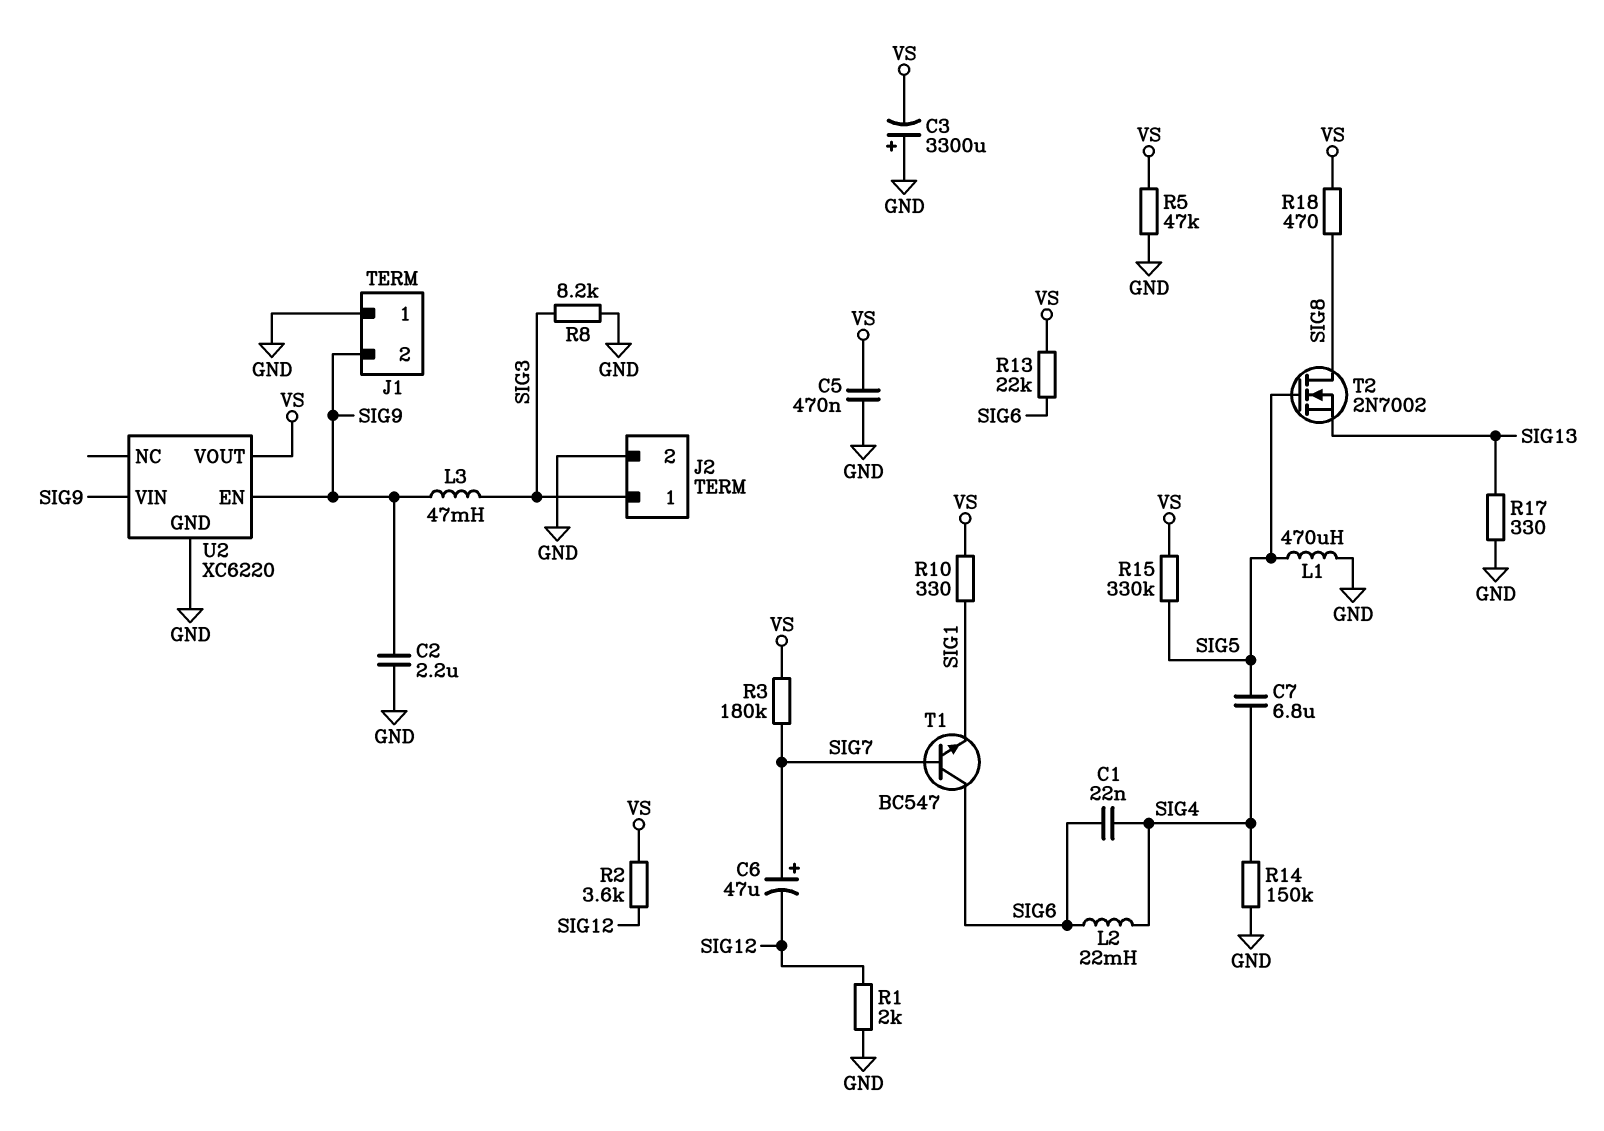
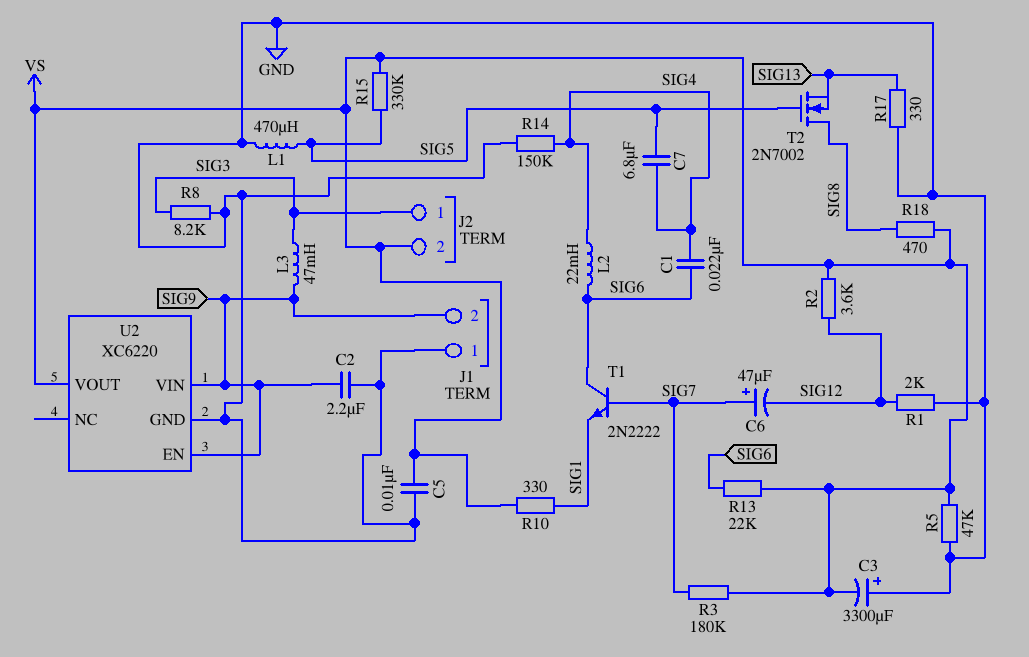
C5: 470nF (GND, VS) -> 10nF (GND, VS)
J2 pin 2: GND -> VS
T1: NPN BC547 (B SIG7, C SIG6, E SIG1) -> NPN 2N2222 (B SIG7, C SIG6, E SIG1)

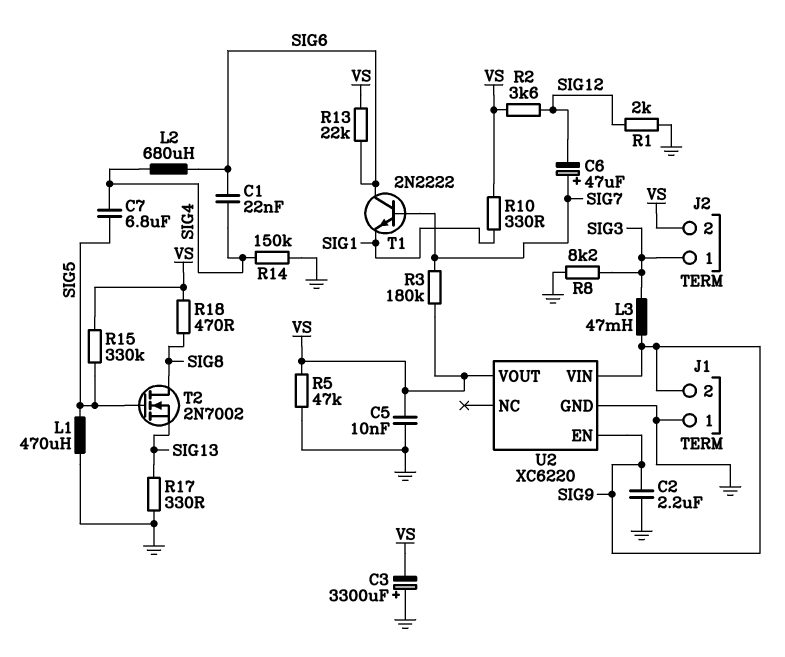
L2: 22mH (SIG4, SIG6) -> 680uH (SIG4, SIG6)

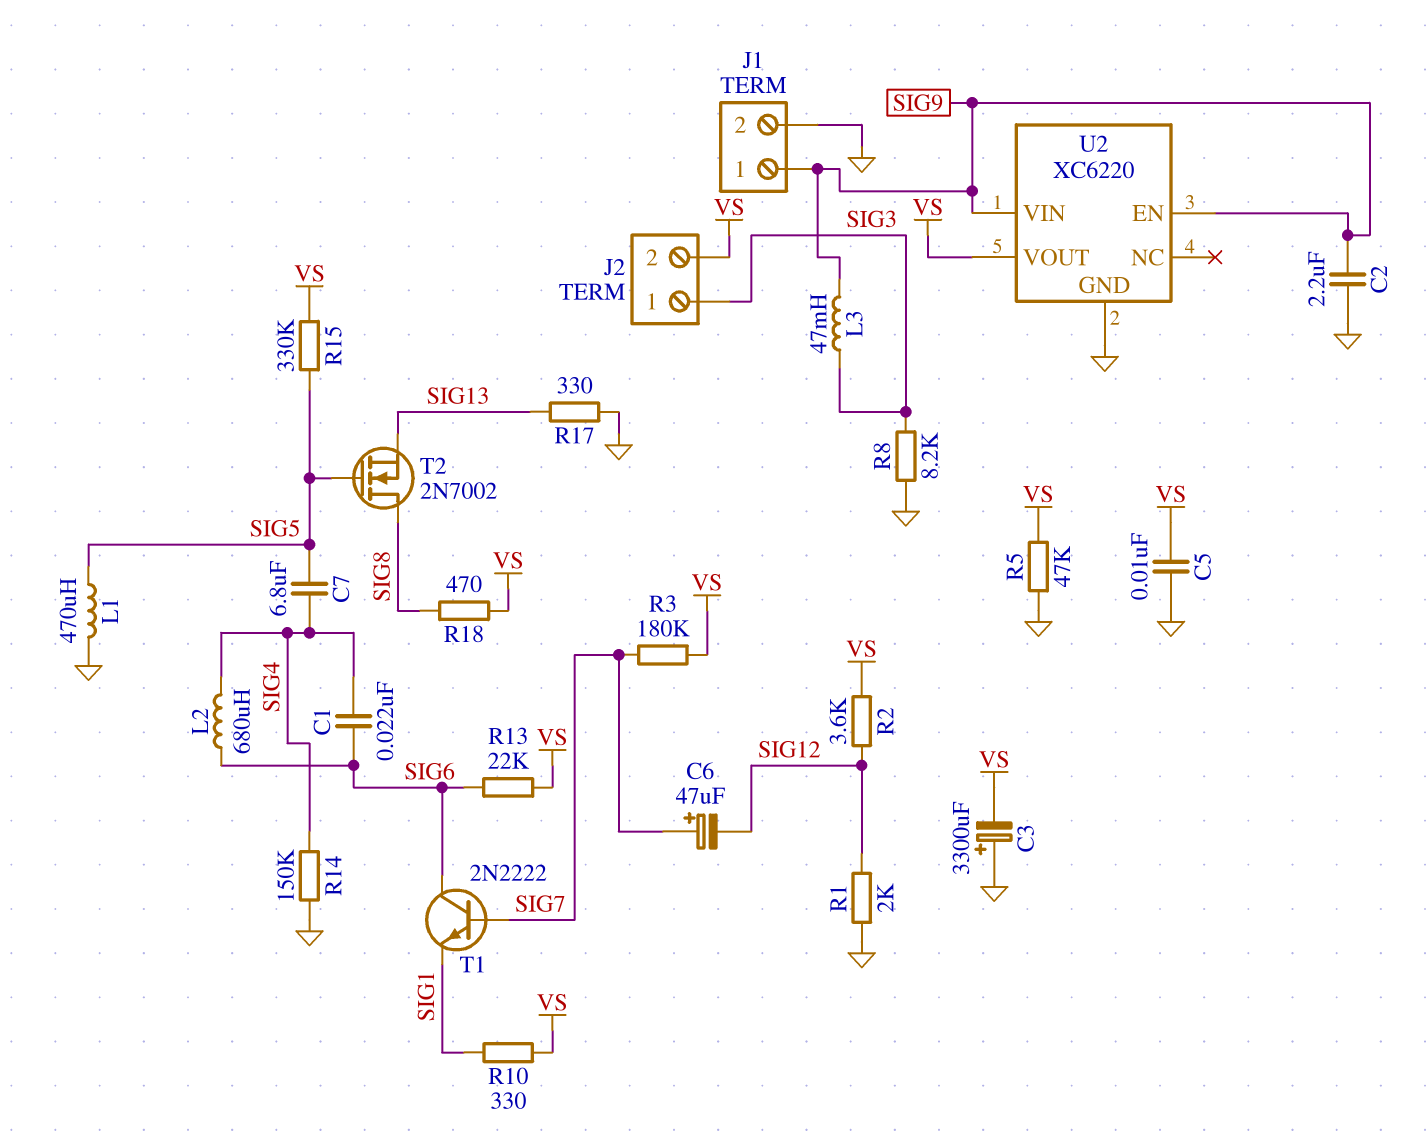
J1 pin 1: GND -> SIG9
J1 pin 2: SIG9 -> GND

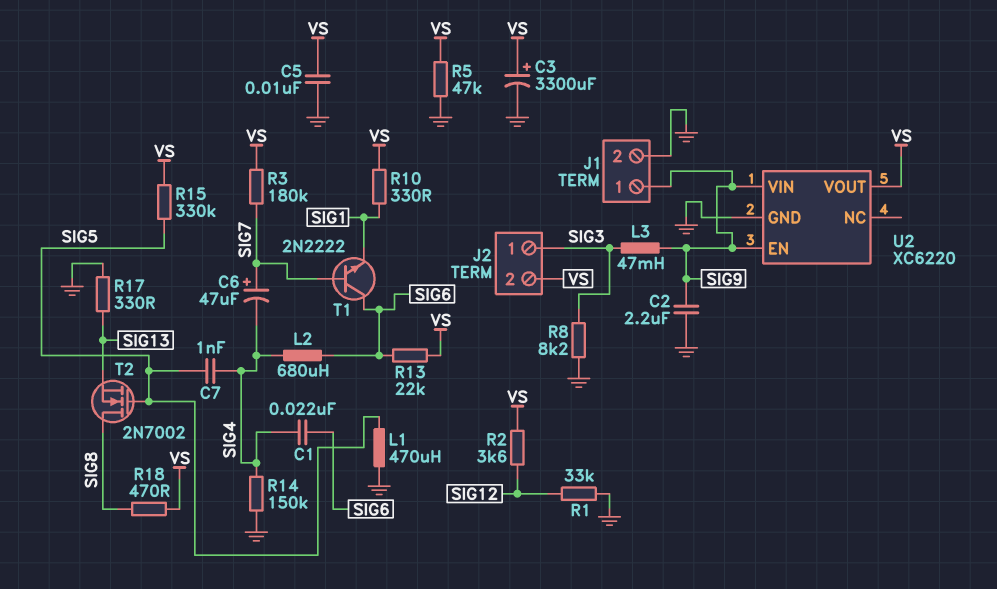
C3: 3300uF (plus GND, minus VS) -> 3300uF (plus VS, minus GND)
C6: 47uF (plus SIG7, minus SIG12) -> 47uF (plus SIG7, minus SIG4)
C7: 6.8uF (SIG4, SIG5) -> 1nF (SIG4, SIG5)
R1: 2k (GND, SIG12) -> 33k (GND, SIG12)

